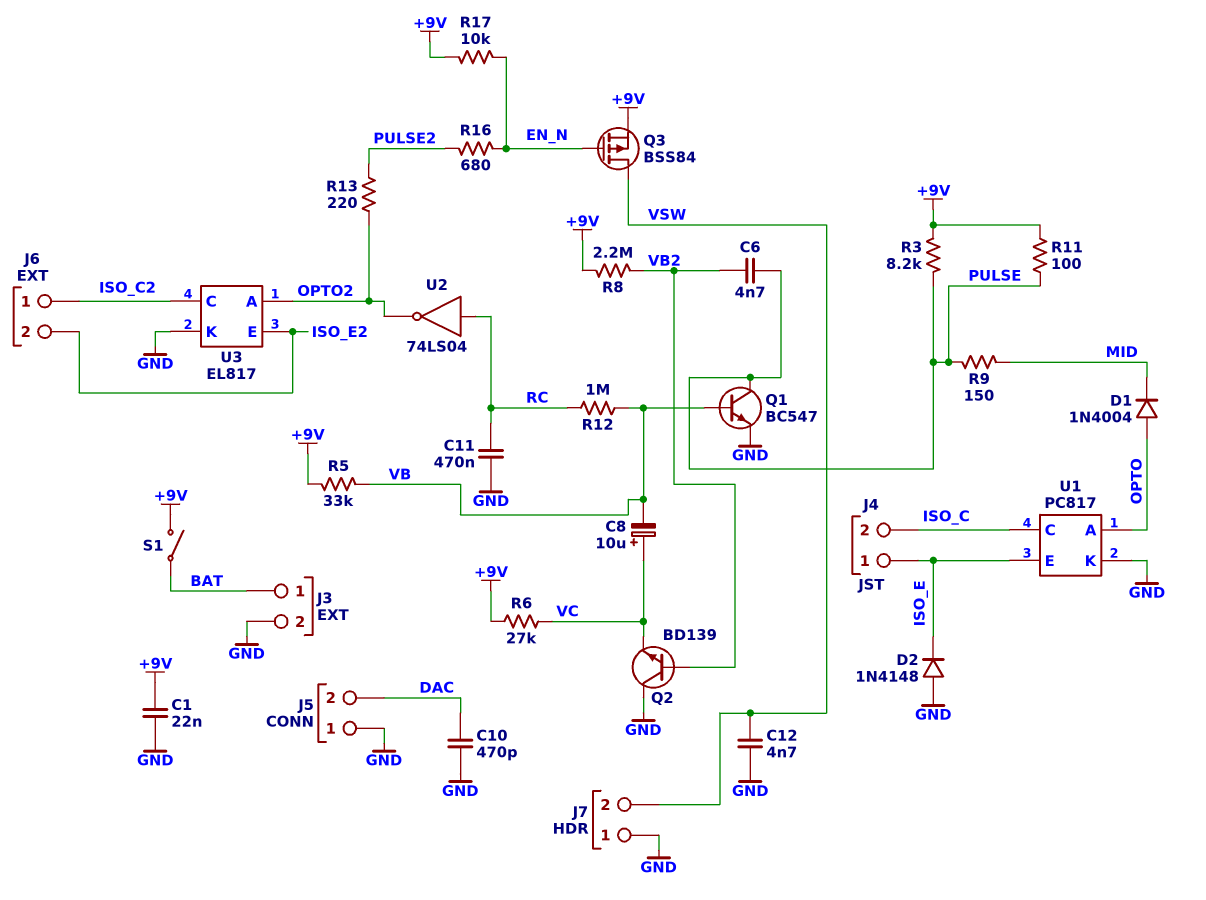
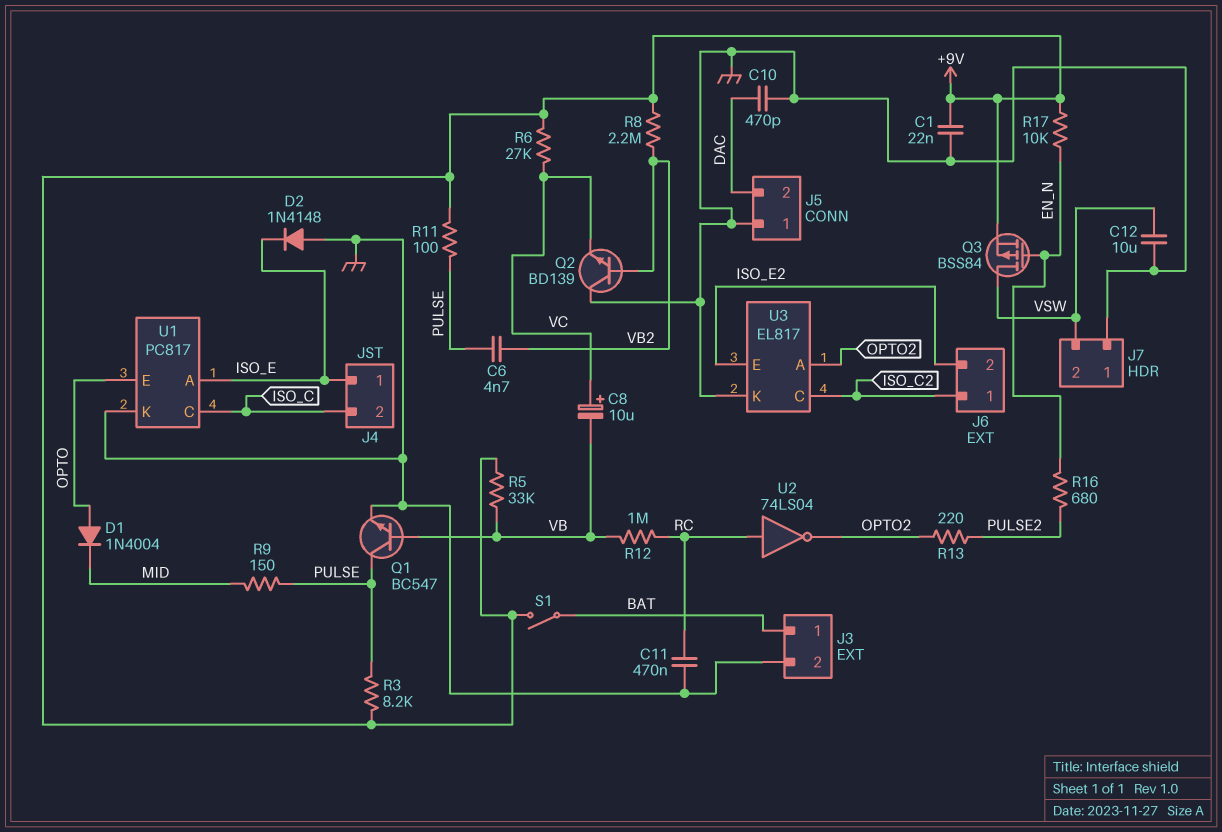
C12: 4.7nF (GND, VSW) -> 10uF (GND, VSW)
U1 pin A: OPTO -> ISO_E
U1 pin E: ISO_E -> OPTO

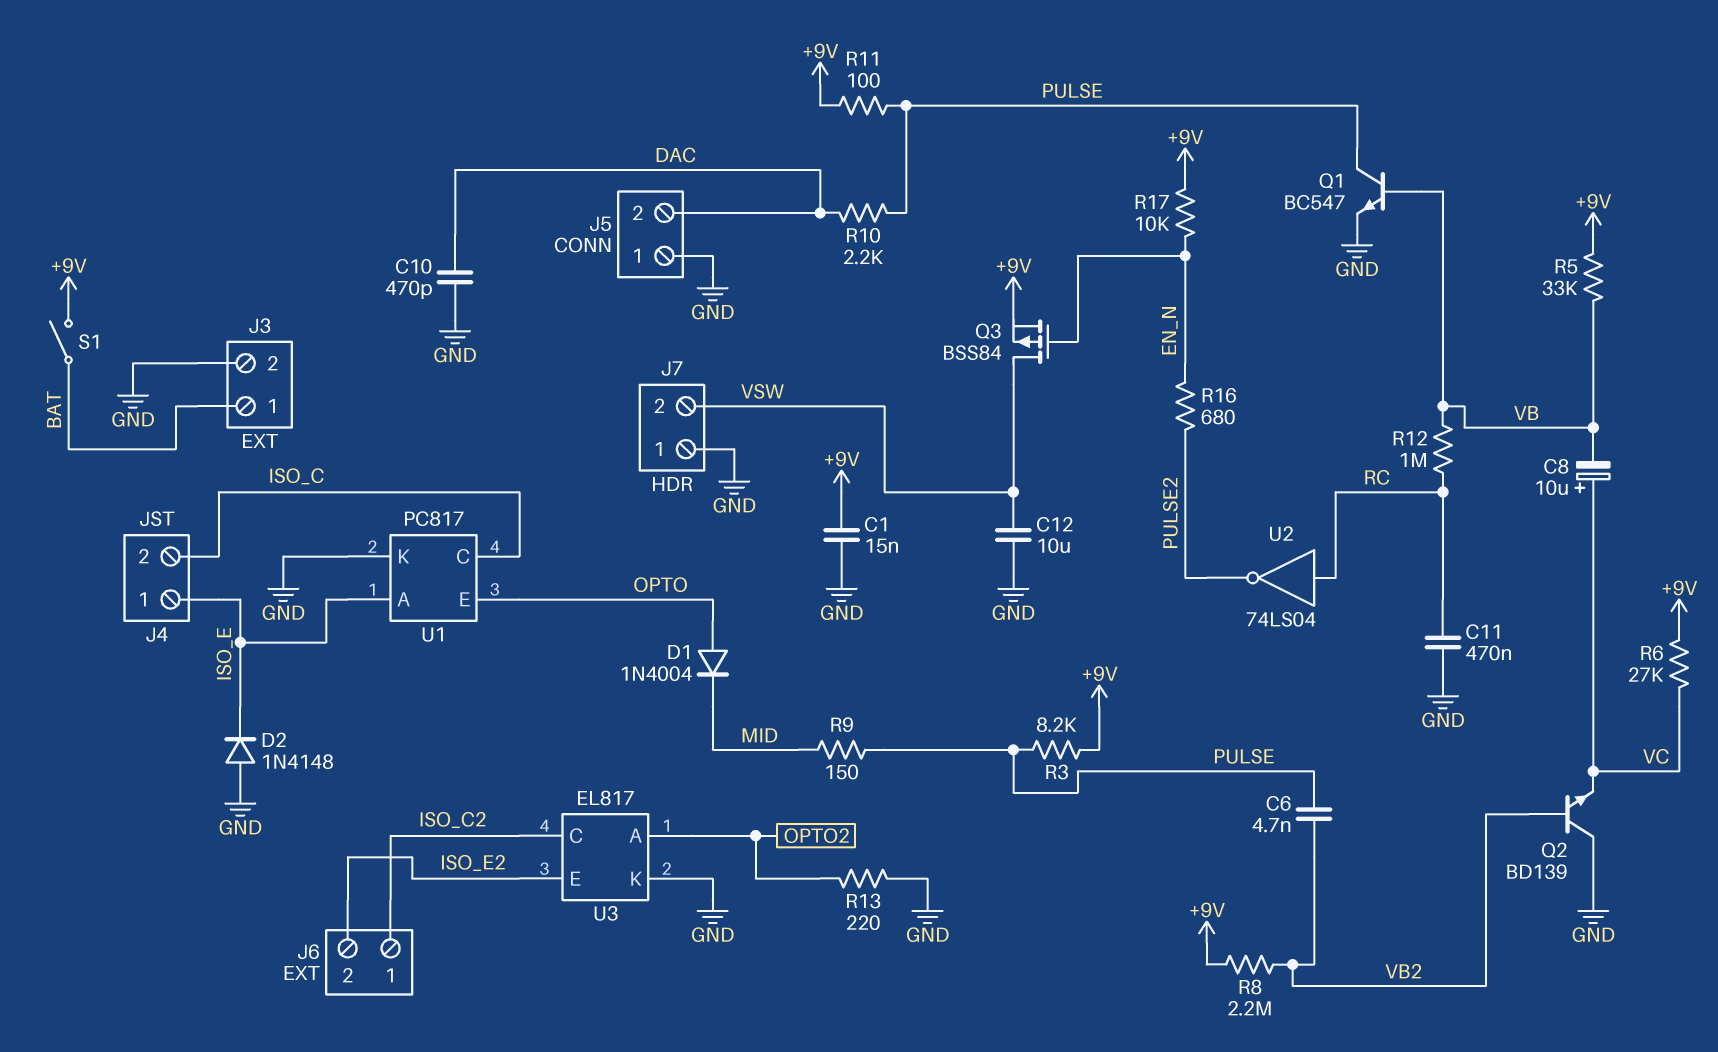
C1: 22nF (+9V, GND) -> 15nF (+9V, GND)
R10: none -> 2.2k (DAC, PULSE)
R13: 220 (OPTO2, PULSE2) -> 220 (GND, OPTO2)
U2: NOT 74LS04 (in RC, out OPTO2) -> NOT 74LS04 (in RC, out PULSE2)

